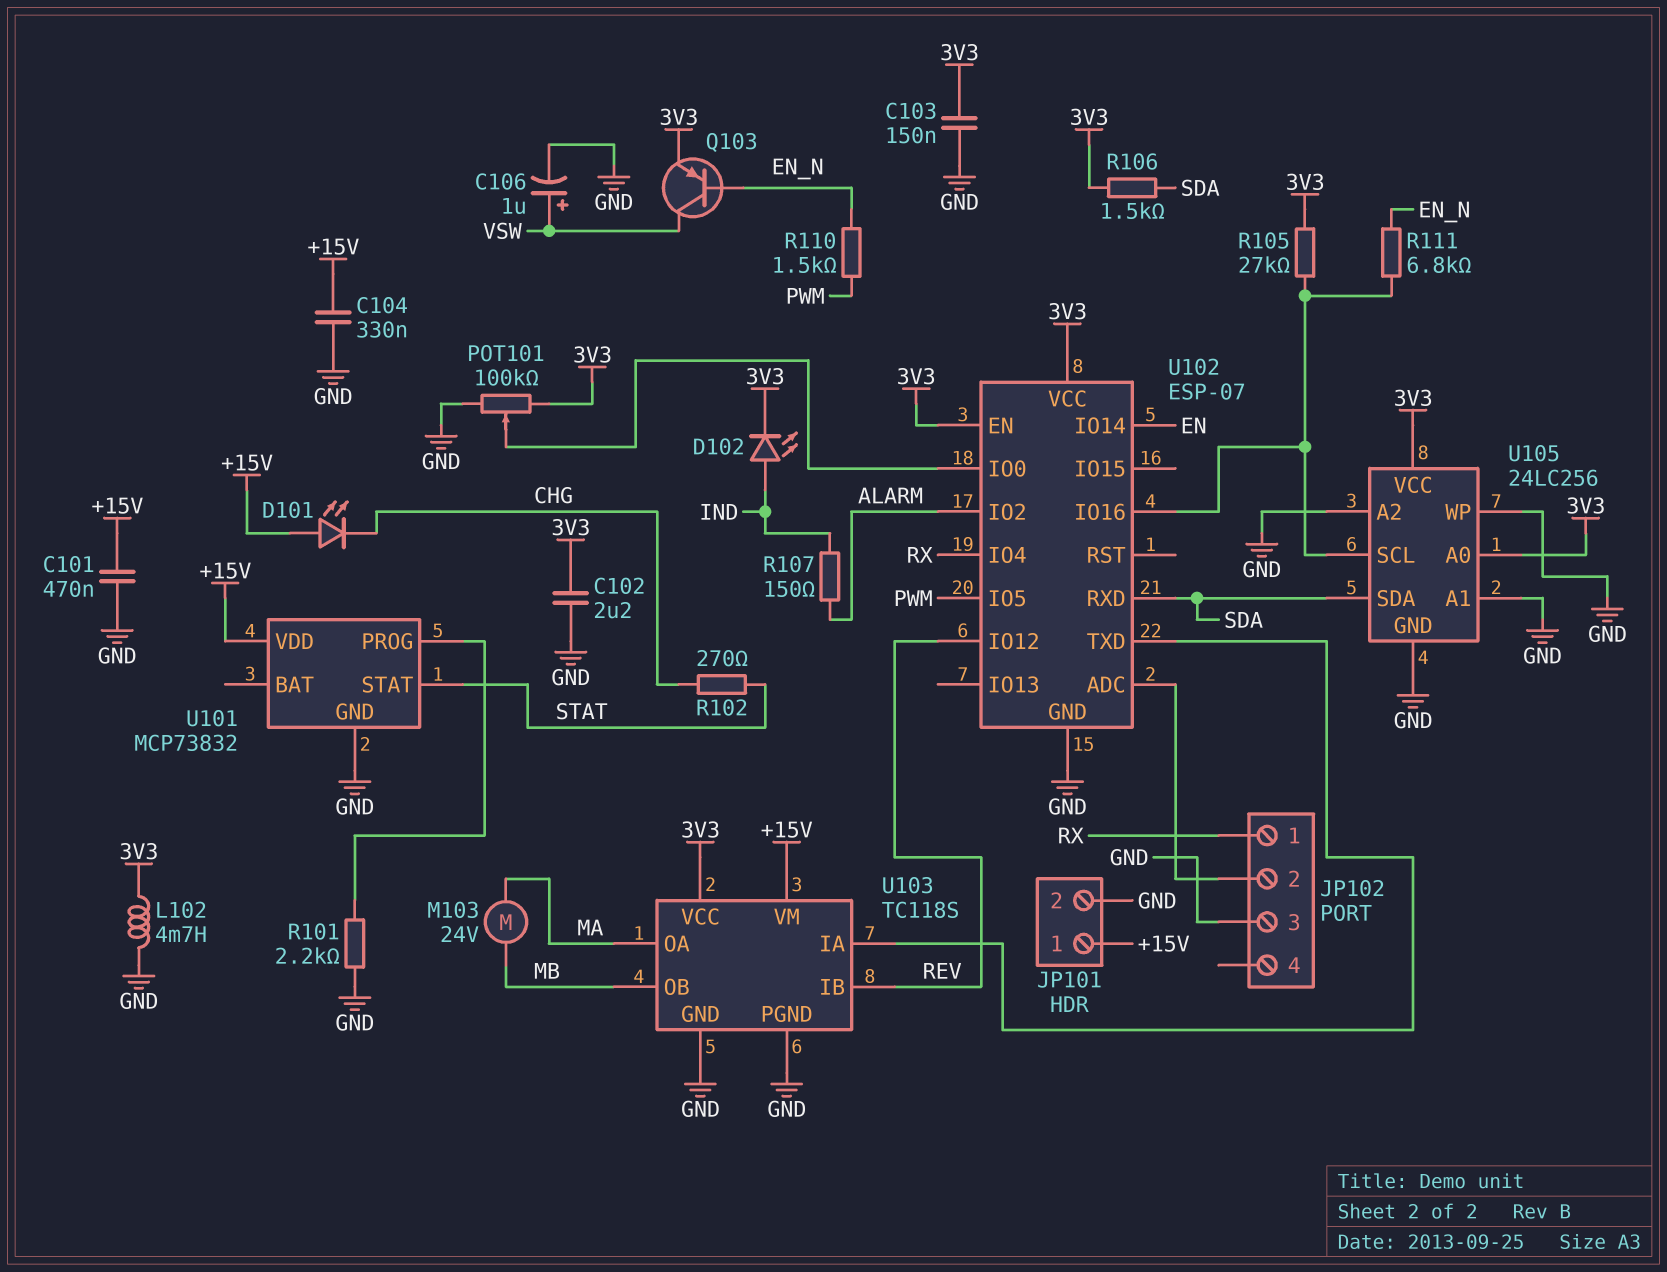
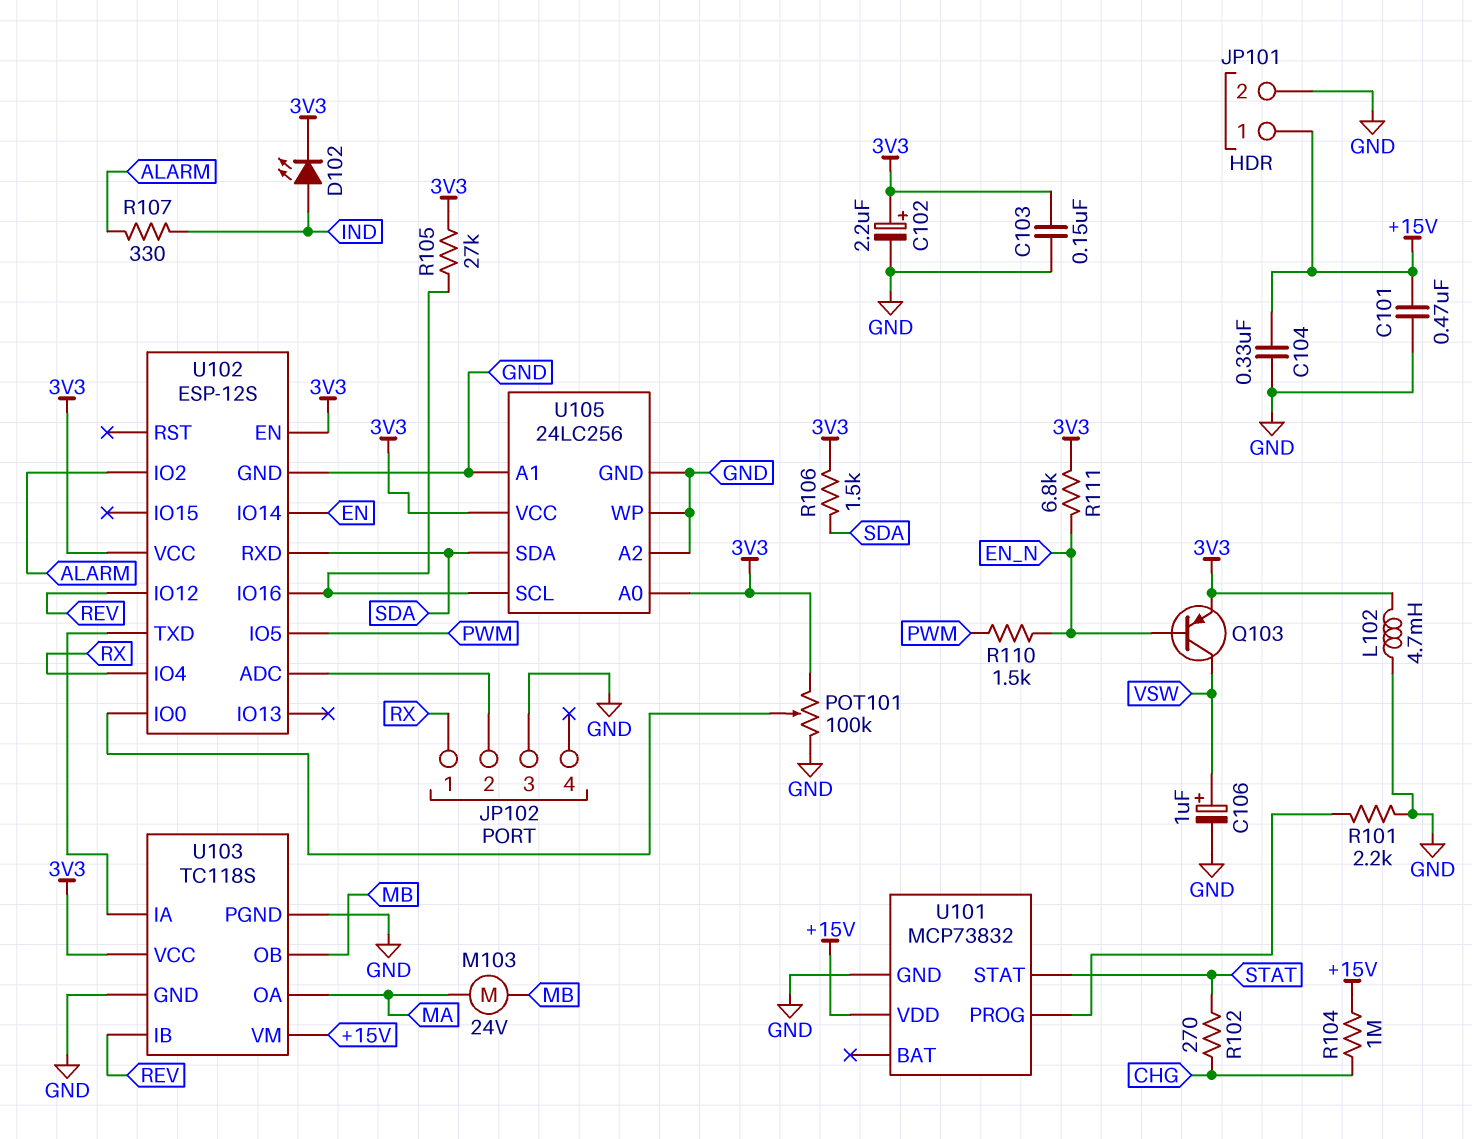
C102: 2.2uF (3V3, GND) -> 2.2uF (plus 3V3, minus GND)
D101: LED (A +15V, K CHG) -> none
R104: none -> 1M (+15V, CHG)
R107: 150 (ALARM, IND) -> 330 (ALARM, IND)
R111: 6.8k (EN_N, U102/IO16) -> 6.8k (3V3, EN_N)
U102: ESP-07 -> ESP-12S

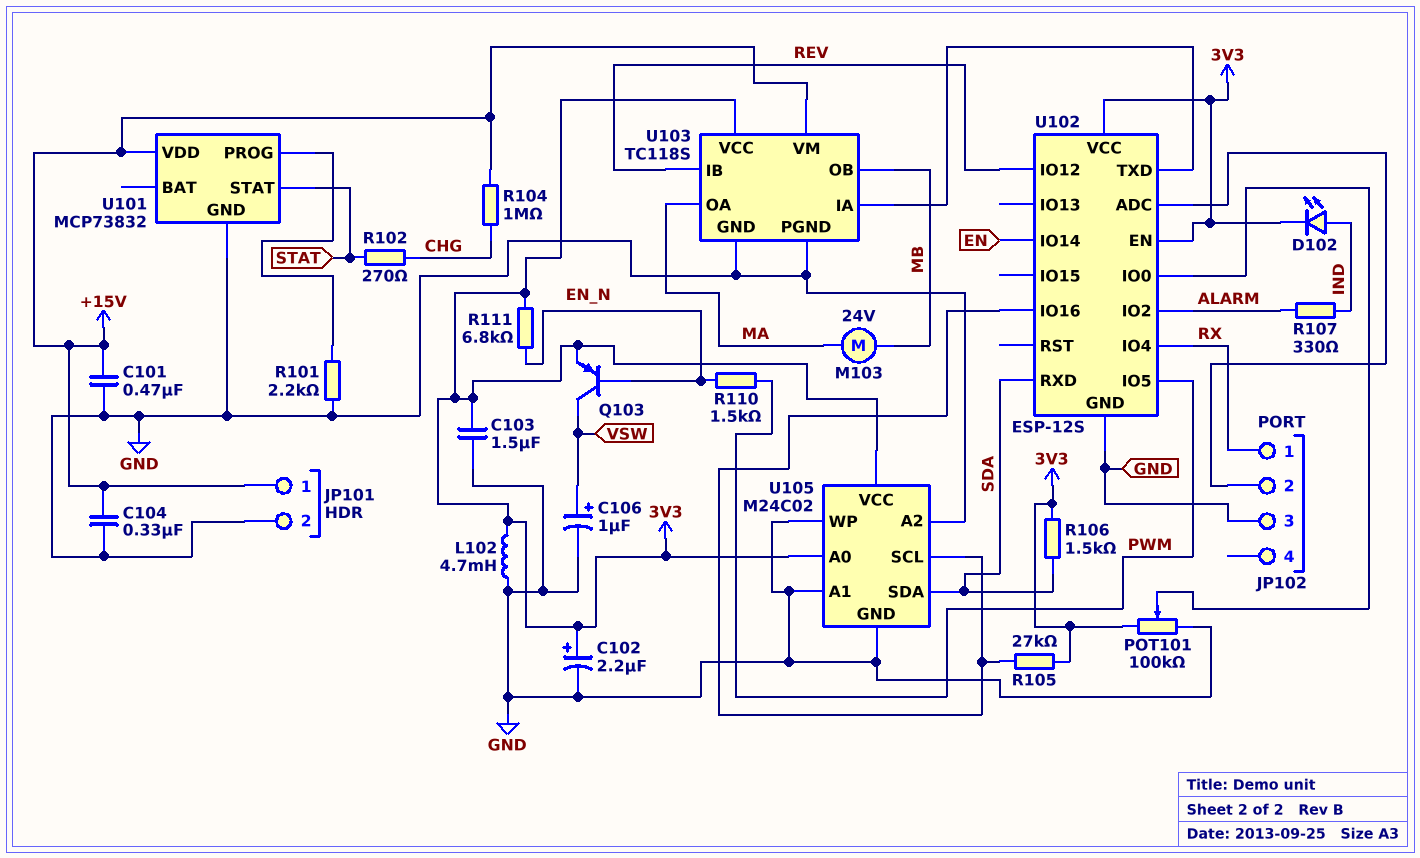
C103: 150nF (3V3, GND) -> 1.5uF (3V3, GND)
U105: 24LC256 -> M24C02

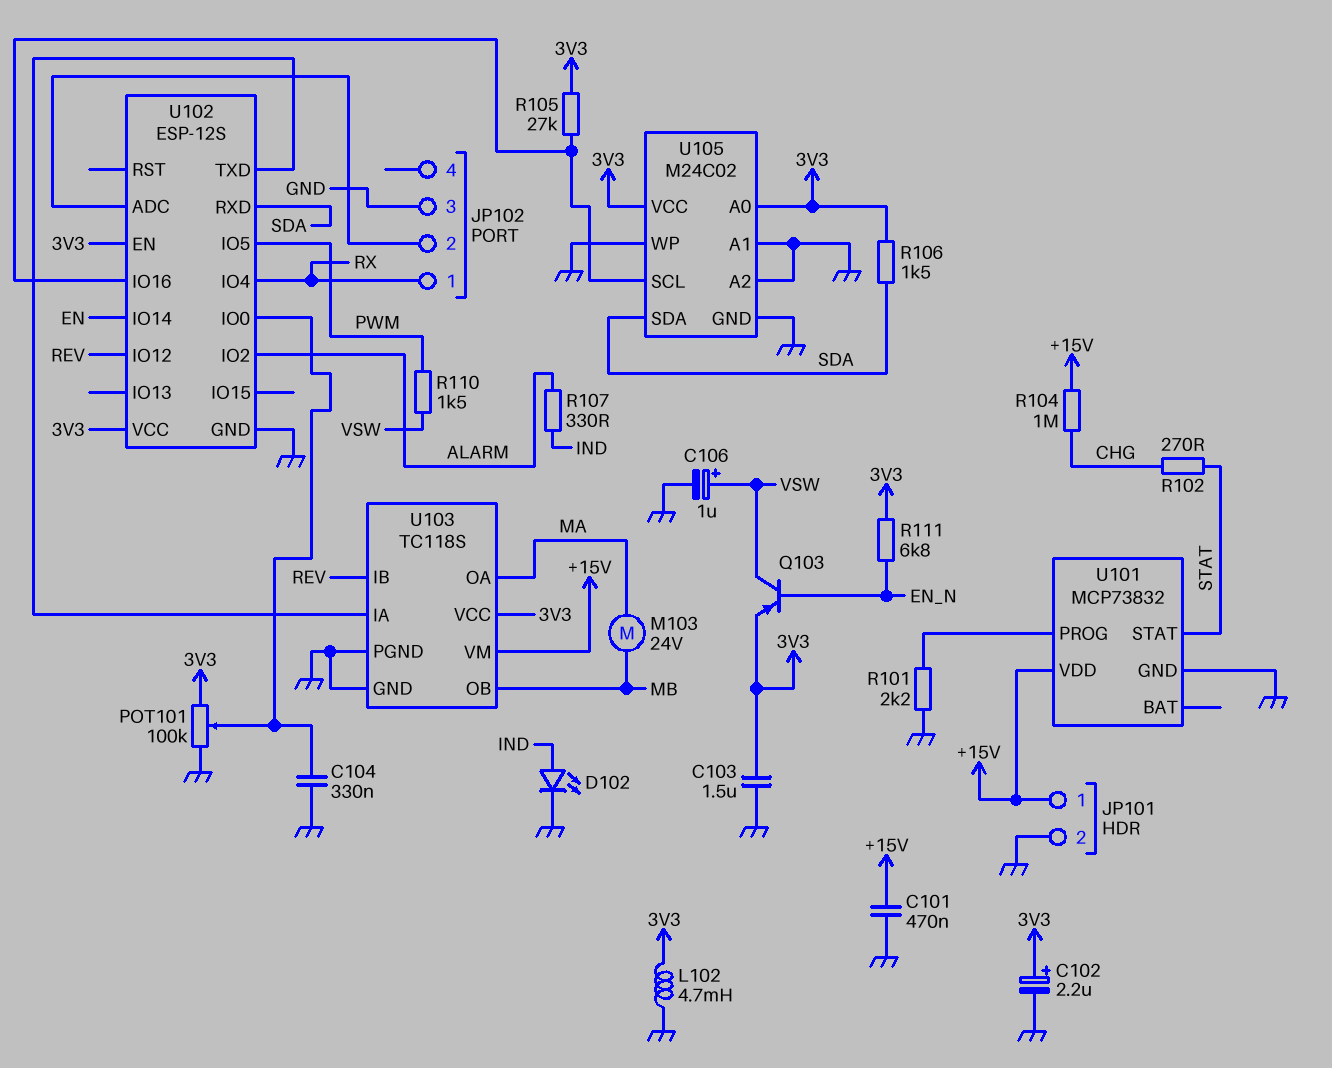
C104: 330nF (+15V, GND) -> 330nF (GND, U102/IO0)
D102: LED (A IND, K 3V3) -> LED (A IND, K GND)
R110: 1.5k (EN_N, PWM) -> 1.5k (PWM, VSW)

